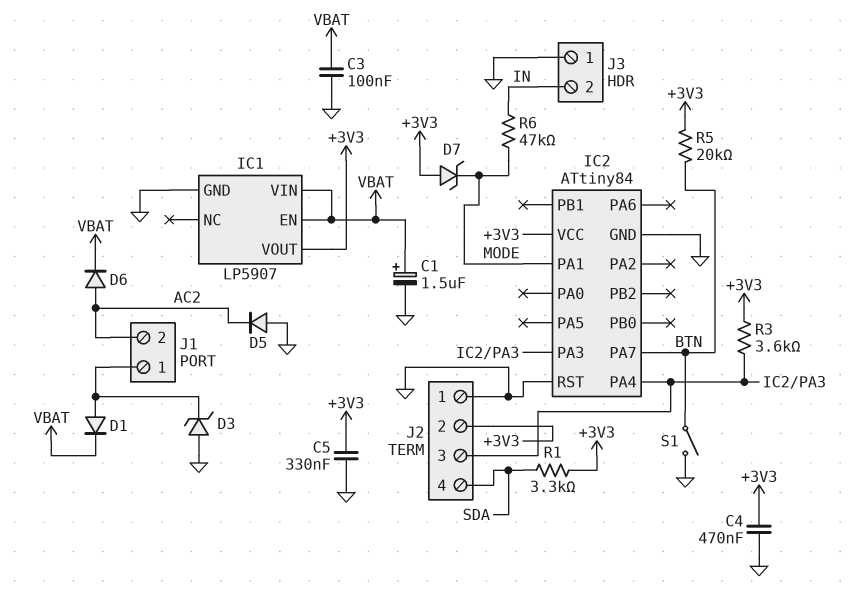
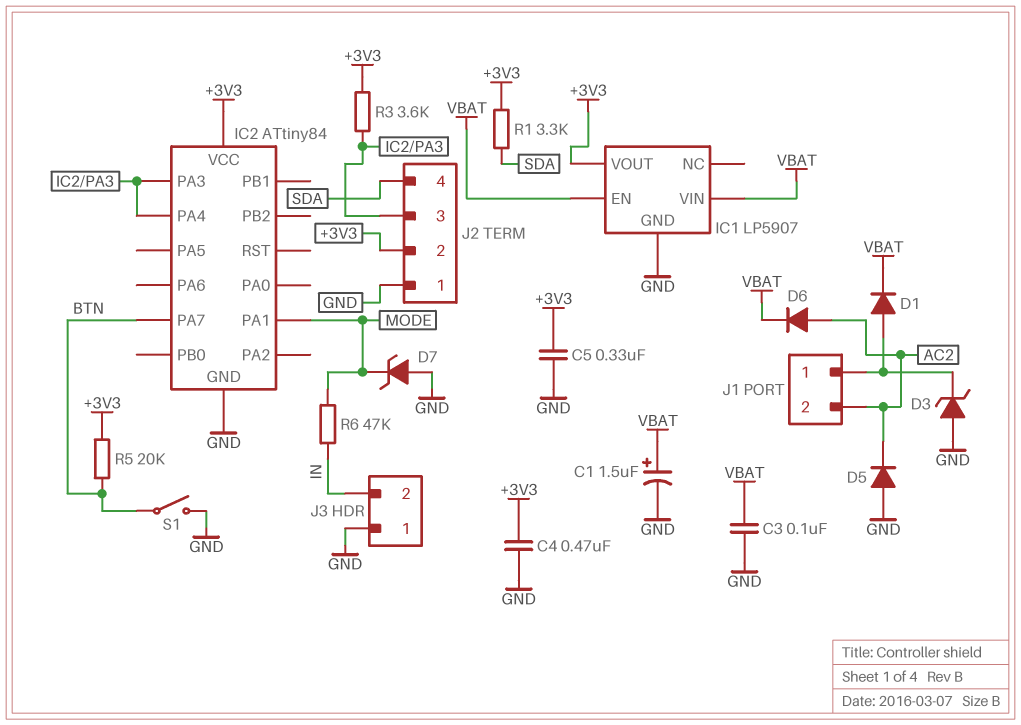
D7: zener (A +3V3, K MODE) -> zener (A GND, K MODE)
IC2 pin RST: GND -> none

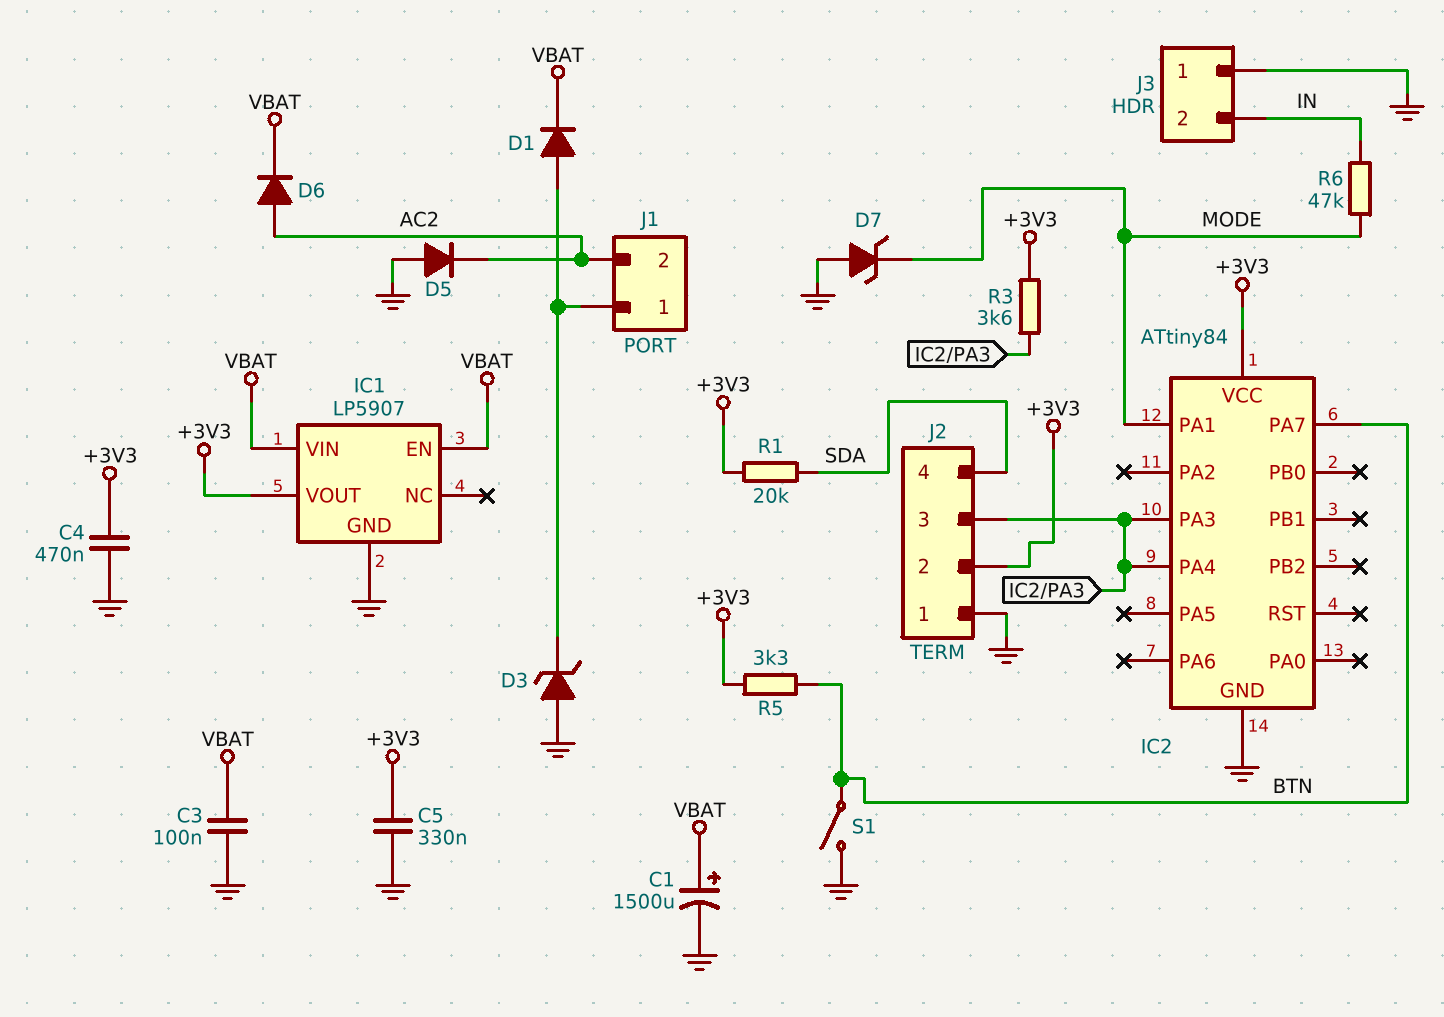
C1: 1.5uF (plus VBAT, minus GND) -> 1500uF (plus VBAT, minus GND)
R1: 3.3k (+3V3, SDA) -> 20k (+3V3, SDA)
R5: 20k (+3V3, BTN) -> 3.3k (+3V3, BTN)

